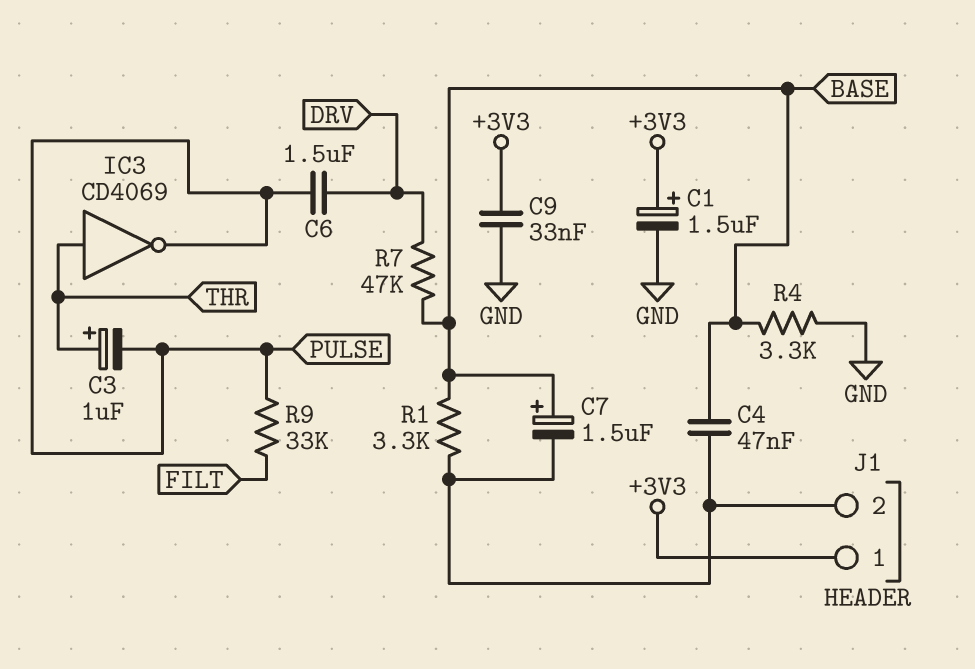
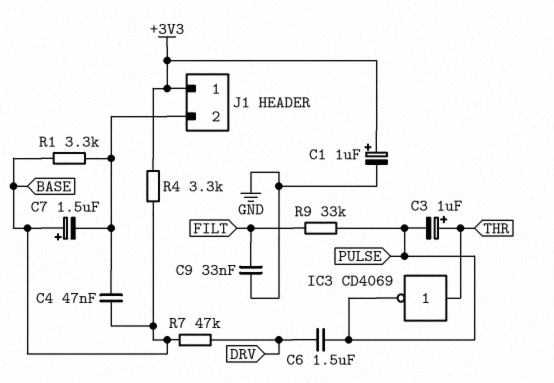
C1: 1.5uF (plus +3V3, minus GND) -> 1uF (plus +3V3, minus GND)
C9: 33nF (+3V3, GND) -> 33nF (FILT, GND)
R4: 3.3k (BASE, GND) -> 3.3k (+3V3, BASE)

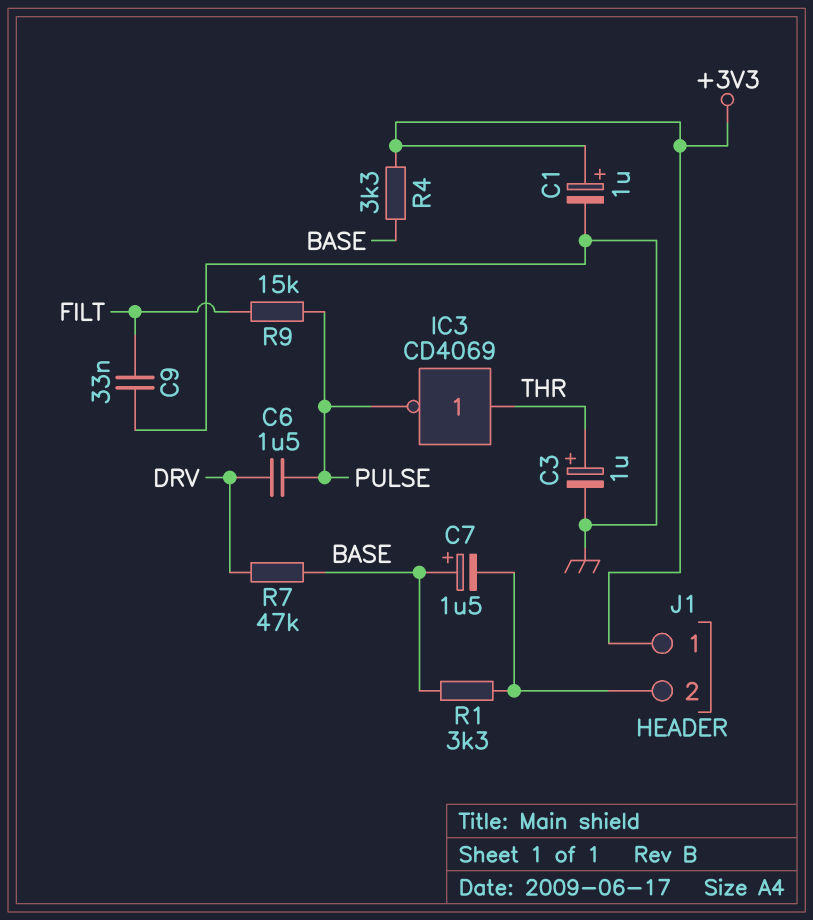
C3: 1uF (plus THR, minus PULSE) -> 1uF (plus THR, minus GND)
C4: 47nF (BASE, J1/2) -> none
R9: 33k (FILT, PULSE) -> 15k (FILT, PULSE)

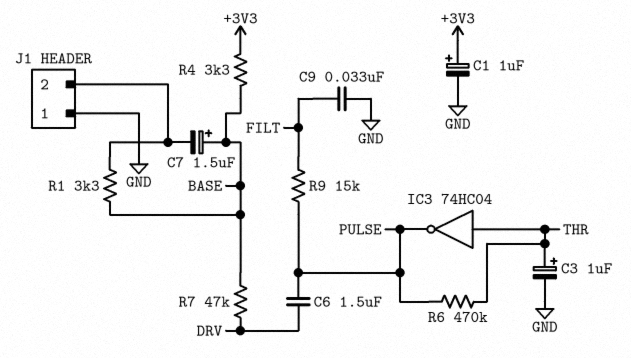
IC3: NOT CD4069 (in THR, out PULSE) -> NOT 74HC04 (in THR, out PULSE)
J1 pin 1: +3V3 -> GND
R6: none -> 470k (PULSE, THR)

